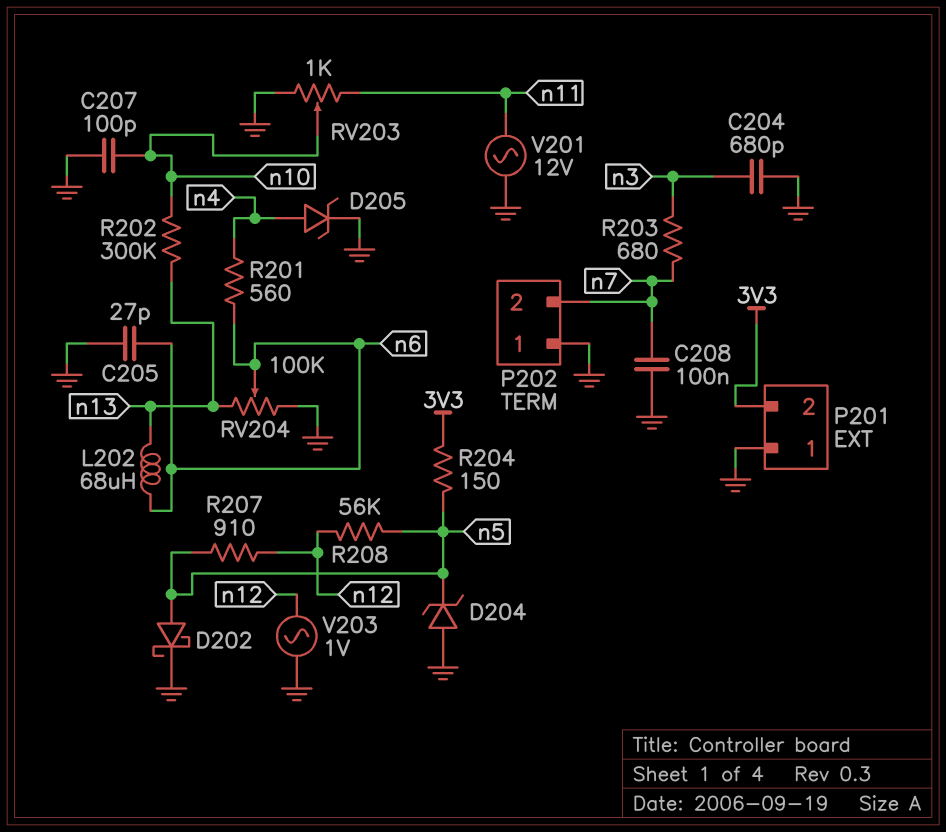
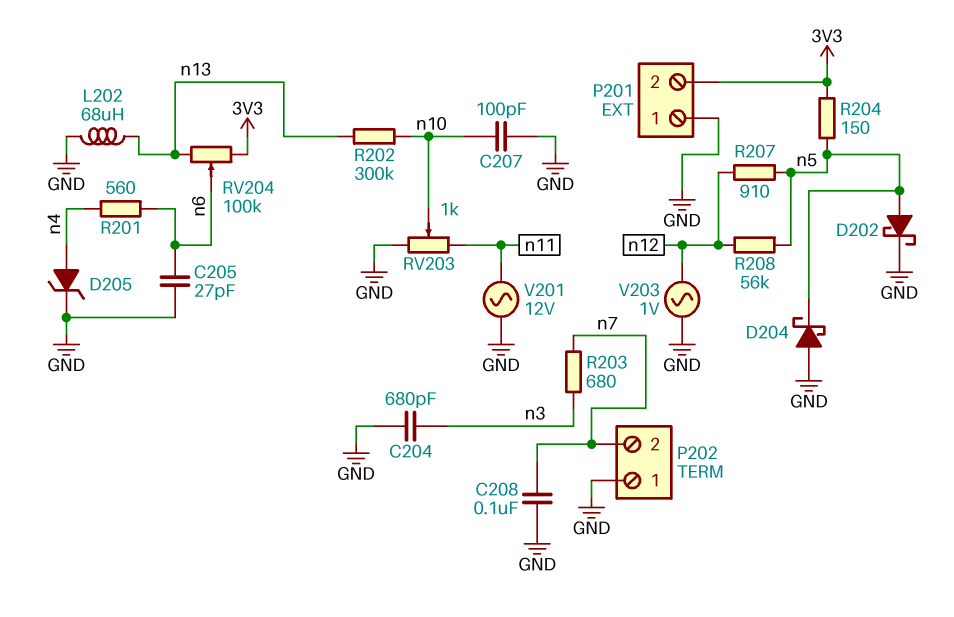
D204: zener (A GND, K n5) -> schottky (A GND, K n5)
L202: 68uH (n6, n13) -> 68uH (GND, n13)
RV204: 100k (GND, n13, wiper n6) -> 100k (3V3, n13, wiper n6)

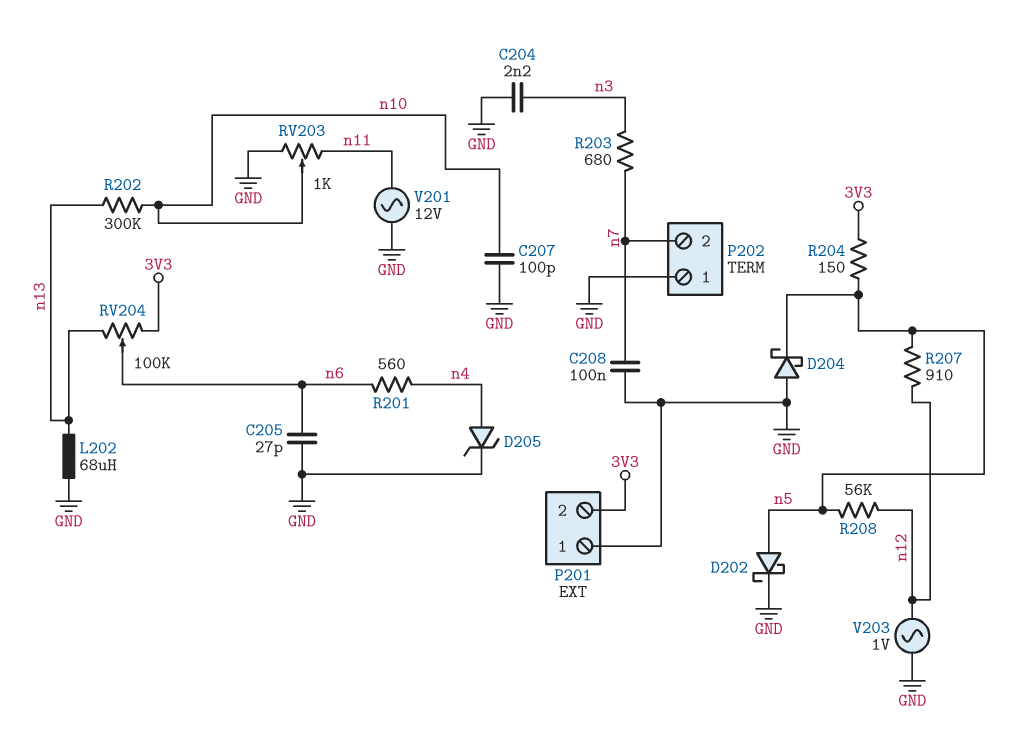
C204: 680pF (GND, n3) -> 2.2nF (GND, n3)

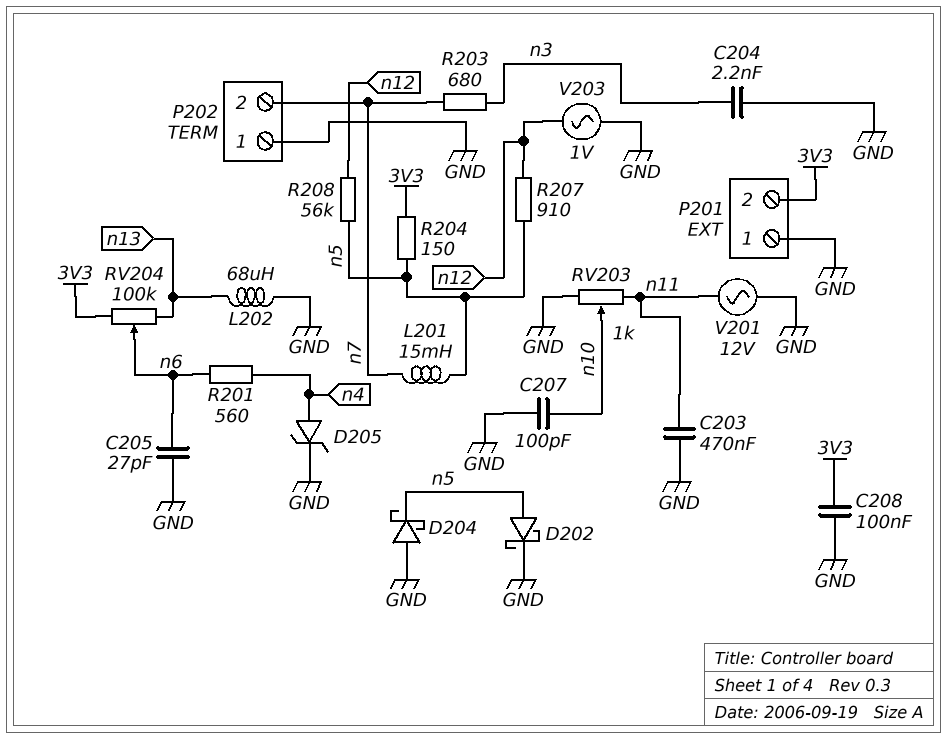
C203: none -> 470nF (GND, n11)
C208: 100nF (GND, n7) -> 100nF (3V3, GND)
L201: none -> 15mH (n5, n7)
R202: 300k (n10, n13) -> none

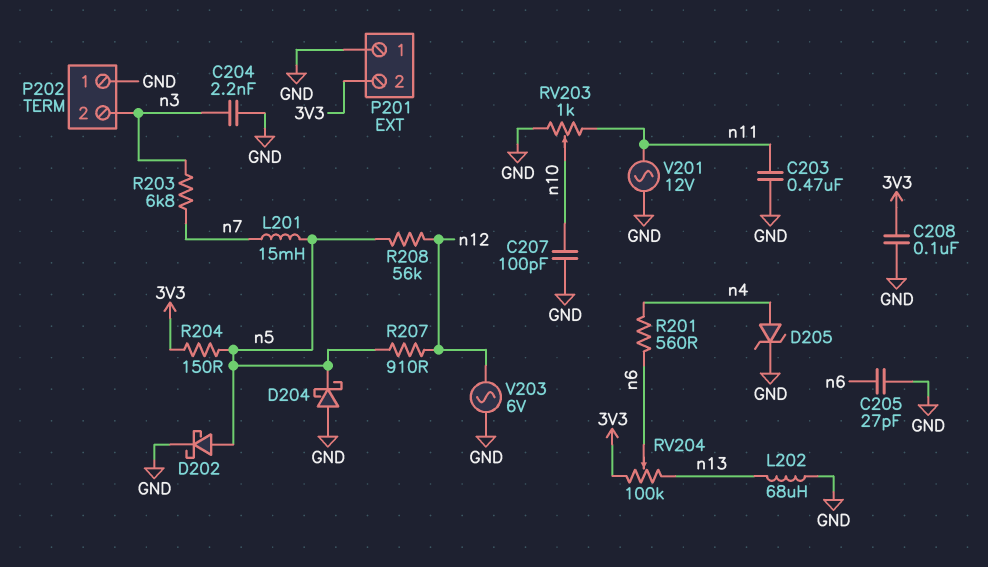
P202 pin 2: n7 -> n3
R203: 680 (n3, n7) -> 6.8k (n3, n7)
V203: AC 1V (GND, n12) -> AC 6V (GND, n12)

